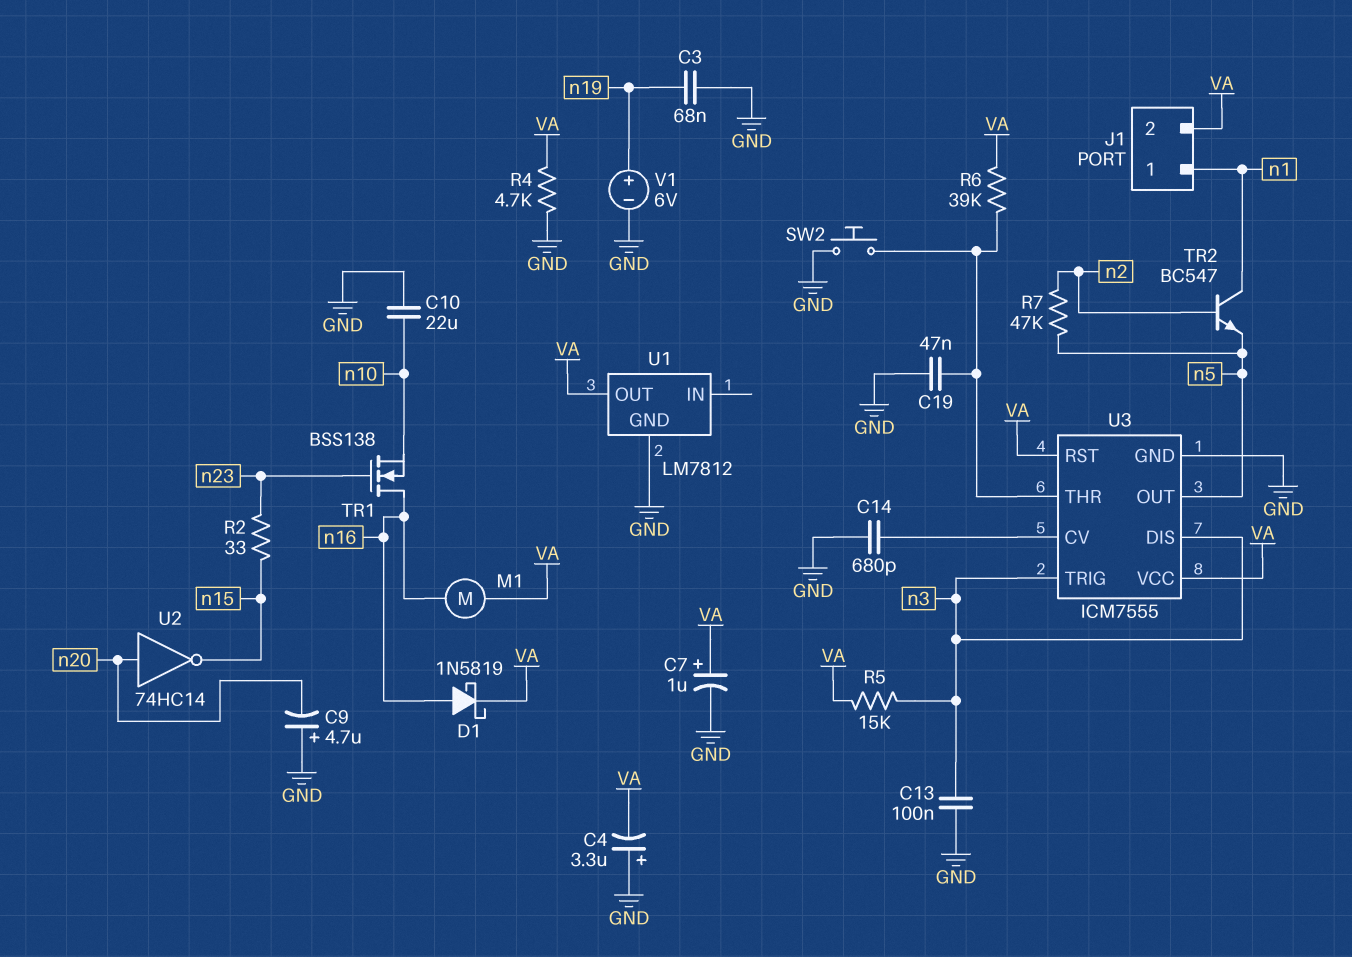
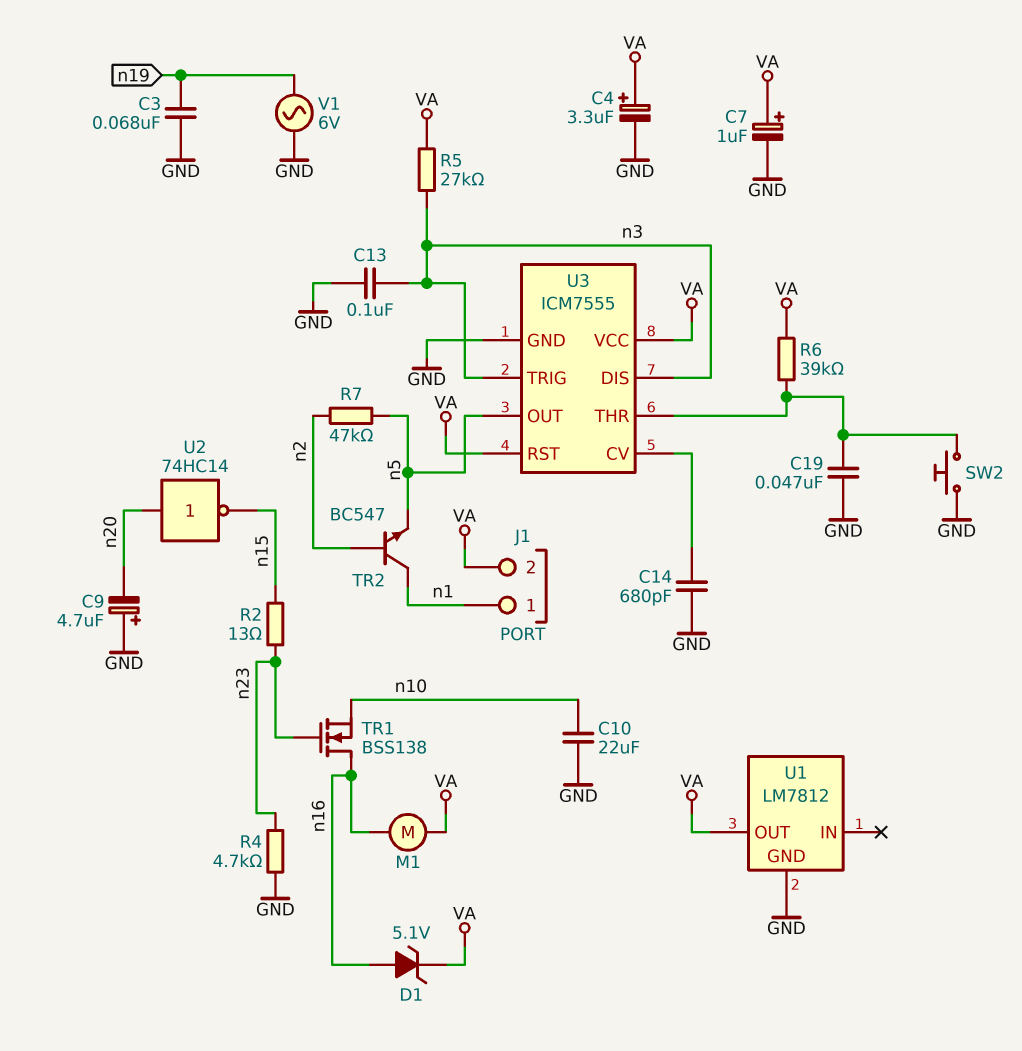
C4: 3.3uF (plus GND, minus VA) -> 3.3uF (plus VA, minus GND)
D1: schottky 1N5819 (A n16, K VA) -> zener 5.1V (A n16, K VA)
R2: 33 (n15, n23) -> 13 (n15, n23)
R4: 4.7k (GND, VA) -> 4.7k (GND, n23)
R5: 15k (VA, n3) -> 27k (VA, n3)
V1: 6V (plus n19, minus GND) -> AC 6V (GND, n19)

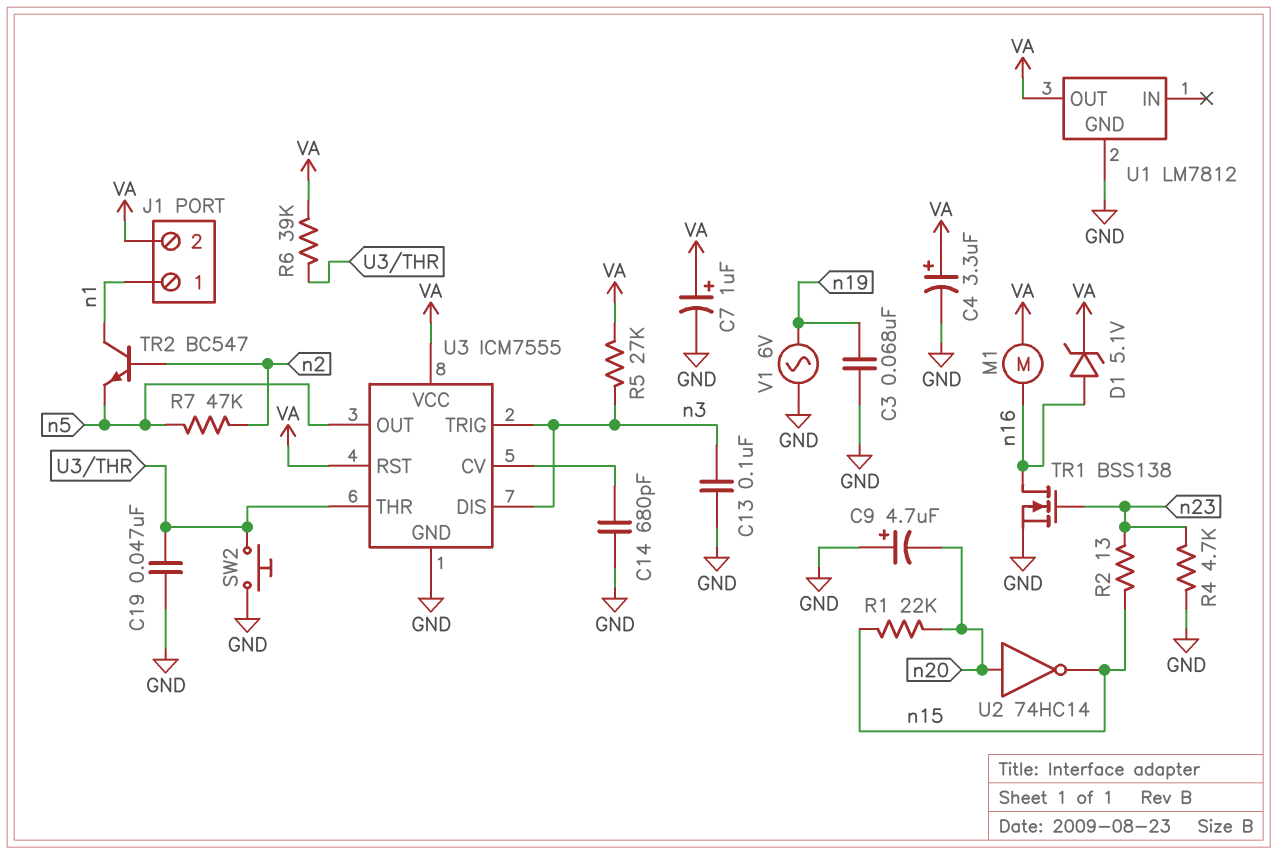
C10: 22uF (GND, n10) -> none
R1: none -> 22k (n15, n20)
TR1: NMOS BSS138 (G n23, D n16, S n10) -> NMOS BSS138 (G n23, D n16, S GND)

